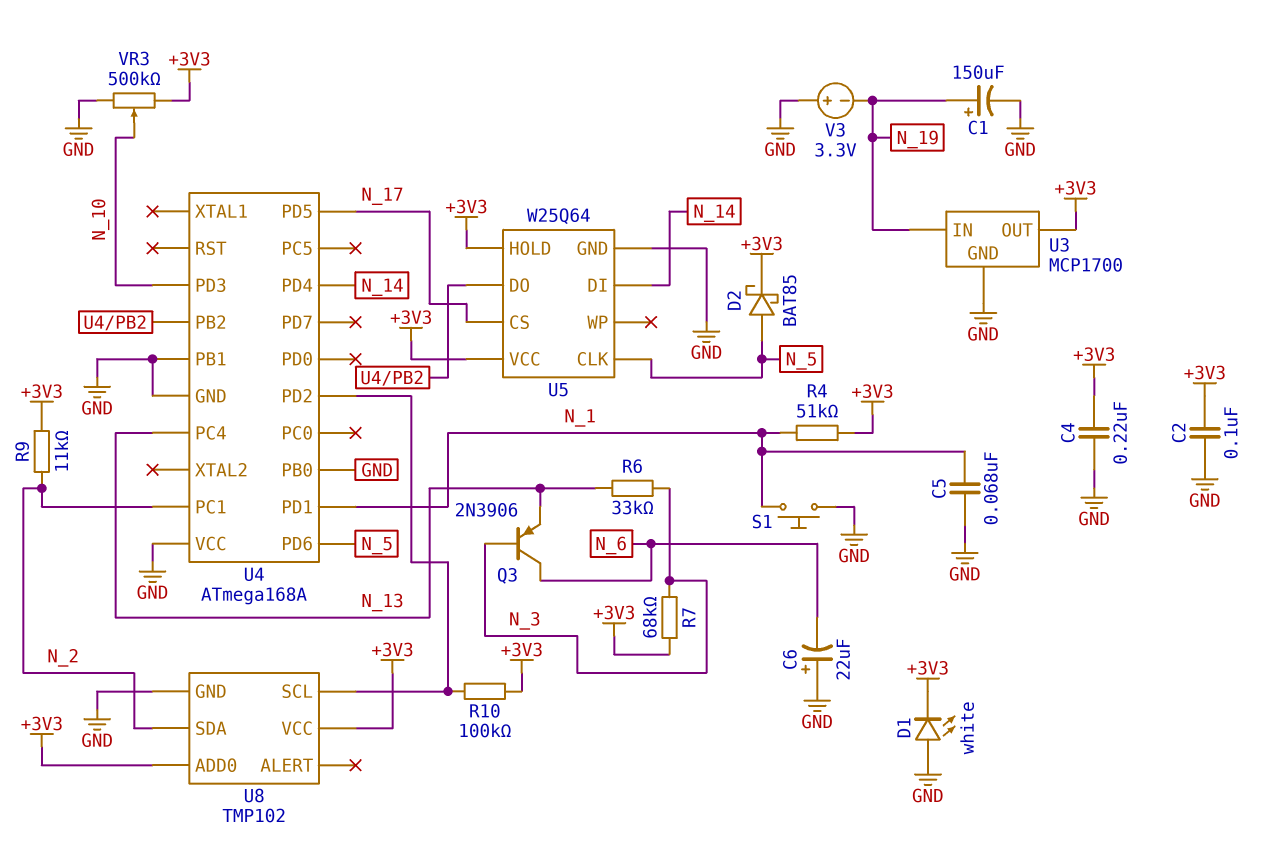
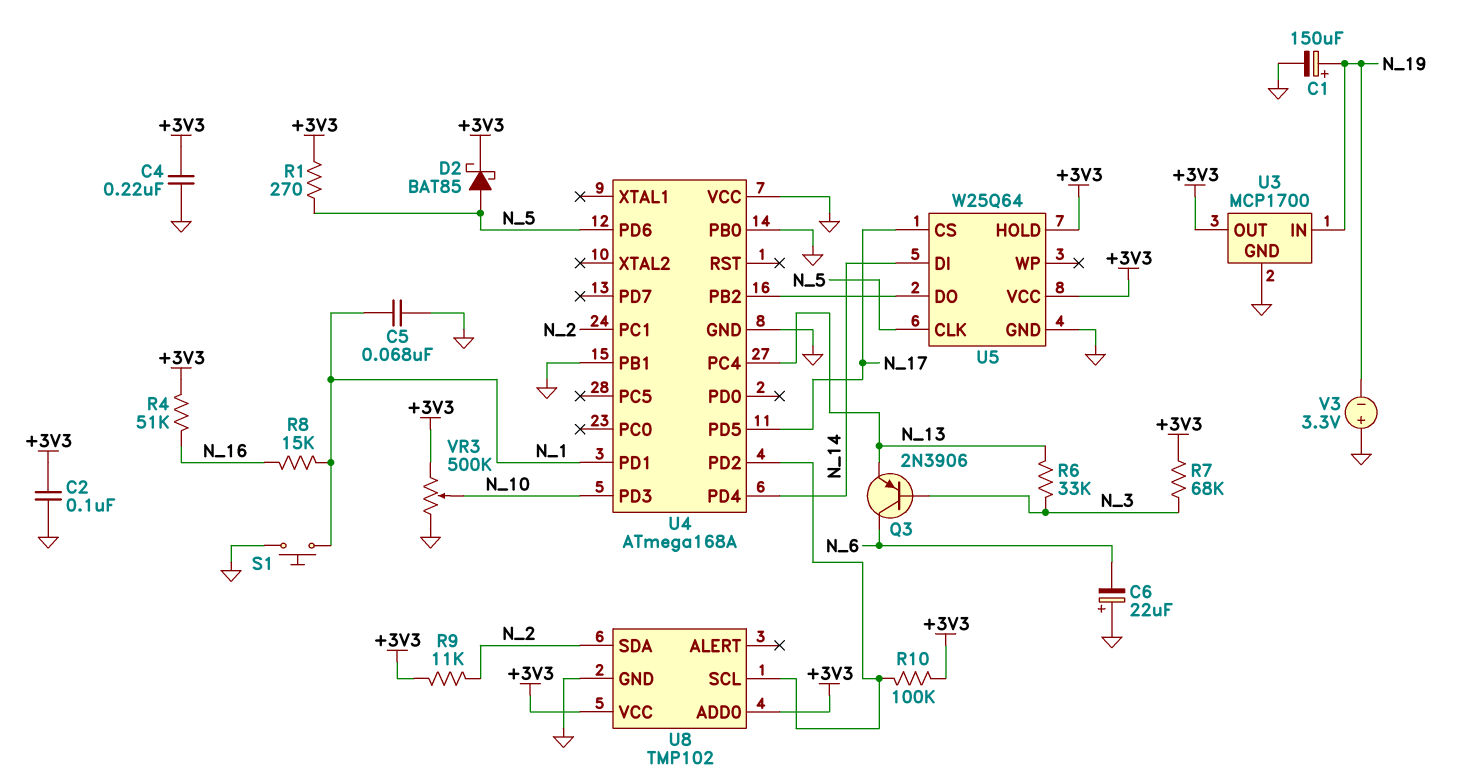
D1: LED white (A GND, K +3V3) -> none
R1: none -> 270 (+3V3, N_5)
R4: 51k (+3V3, N_1) -> 51k (+3V3, N_16)
R8: none -> 15k (N_1, N_16)

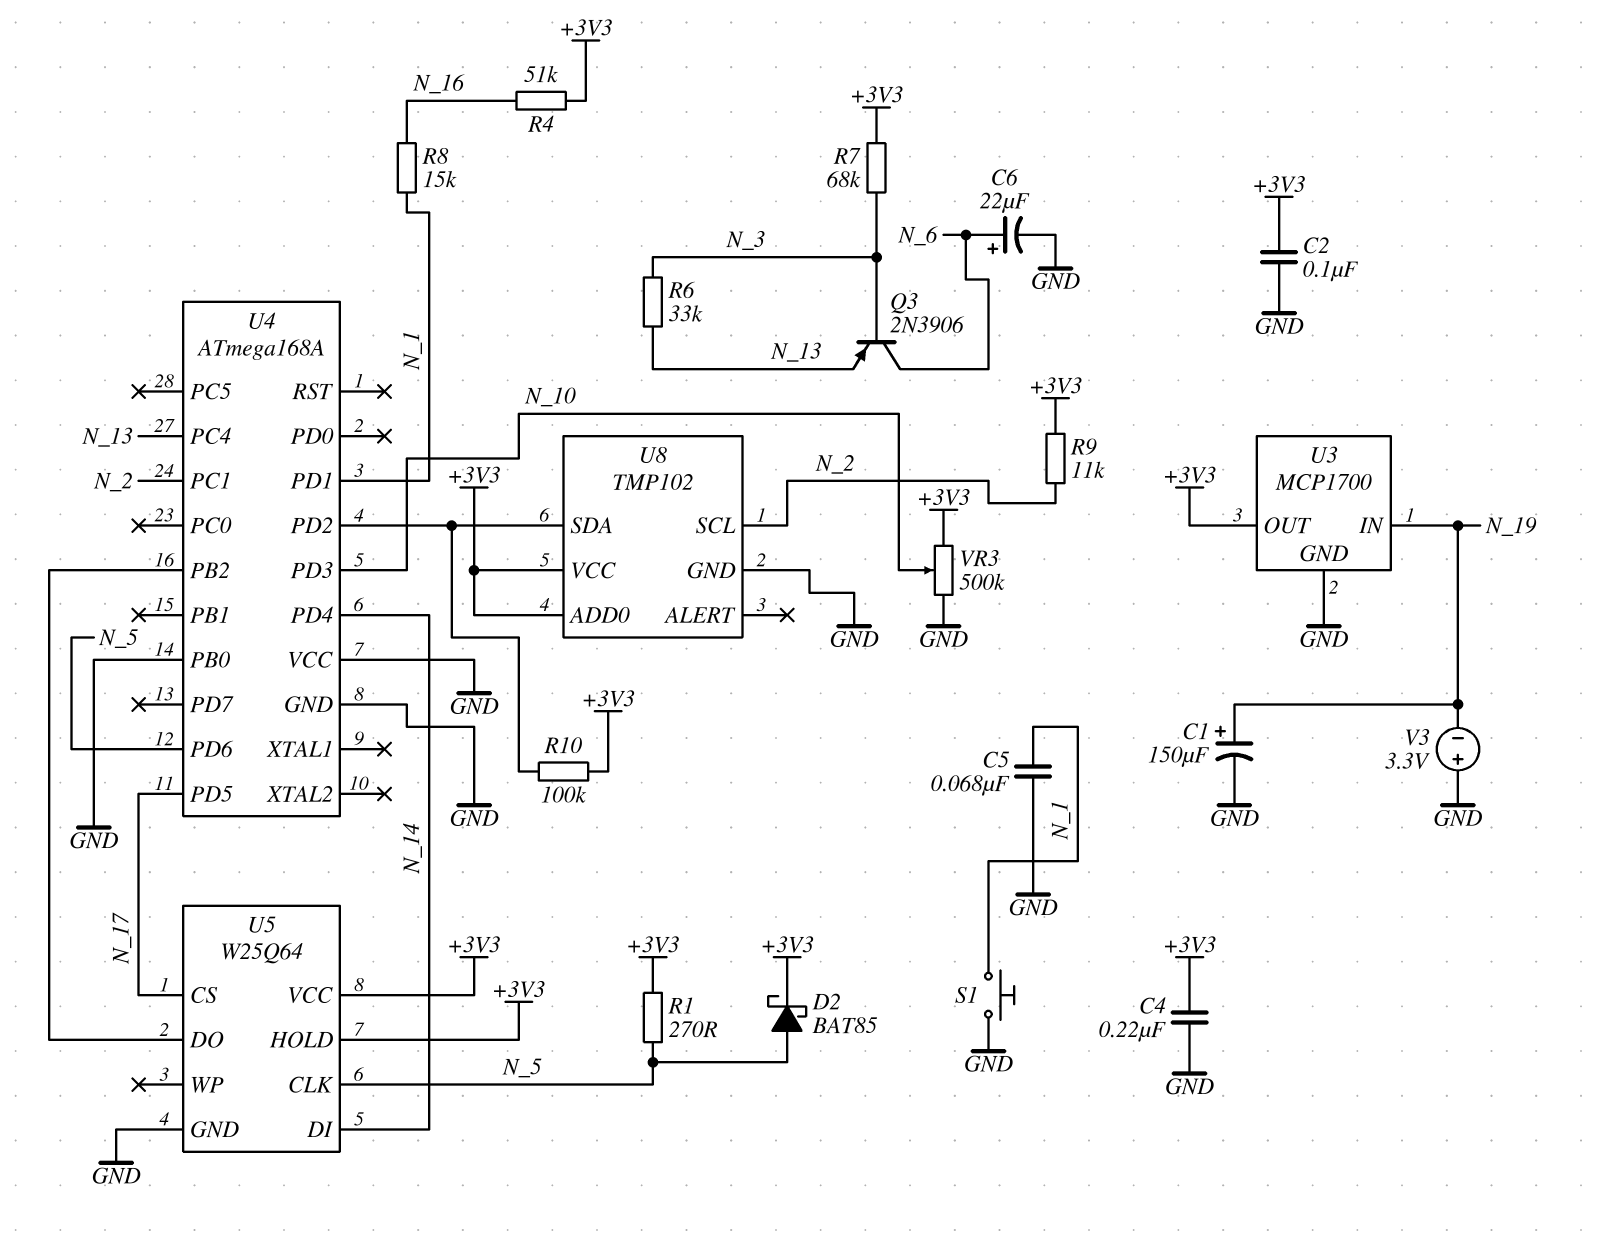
C6: 22uF (plus GND, minus N_6) -> 22uF (plus N_6, minus GND)
U4 pin PB1: GND -> none
U8 pin SCL: U4/PD2 -> N_2
U8 pin SDA: N_2 -> U4/PD2

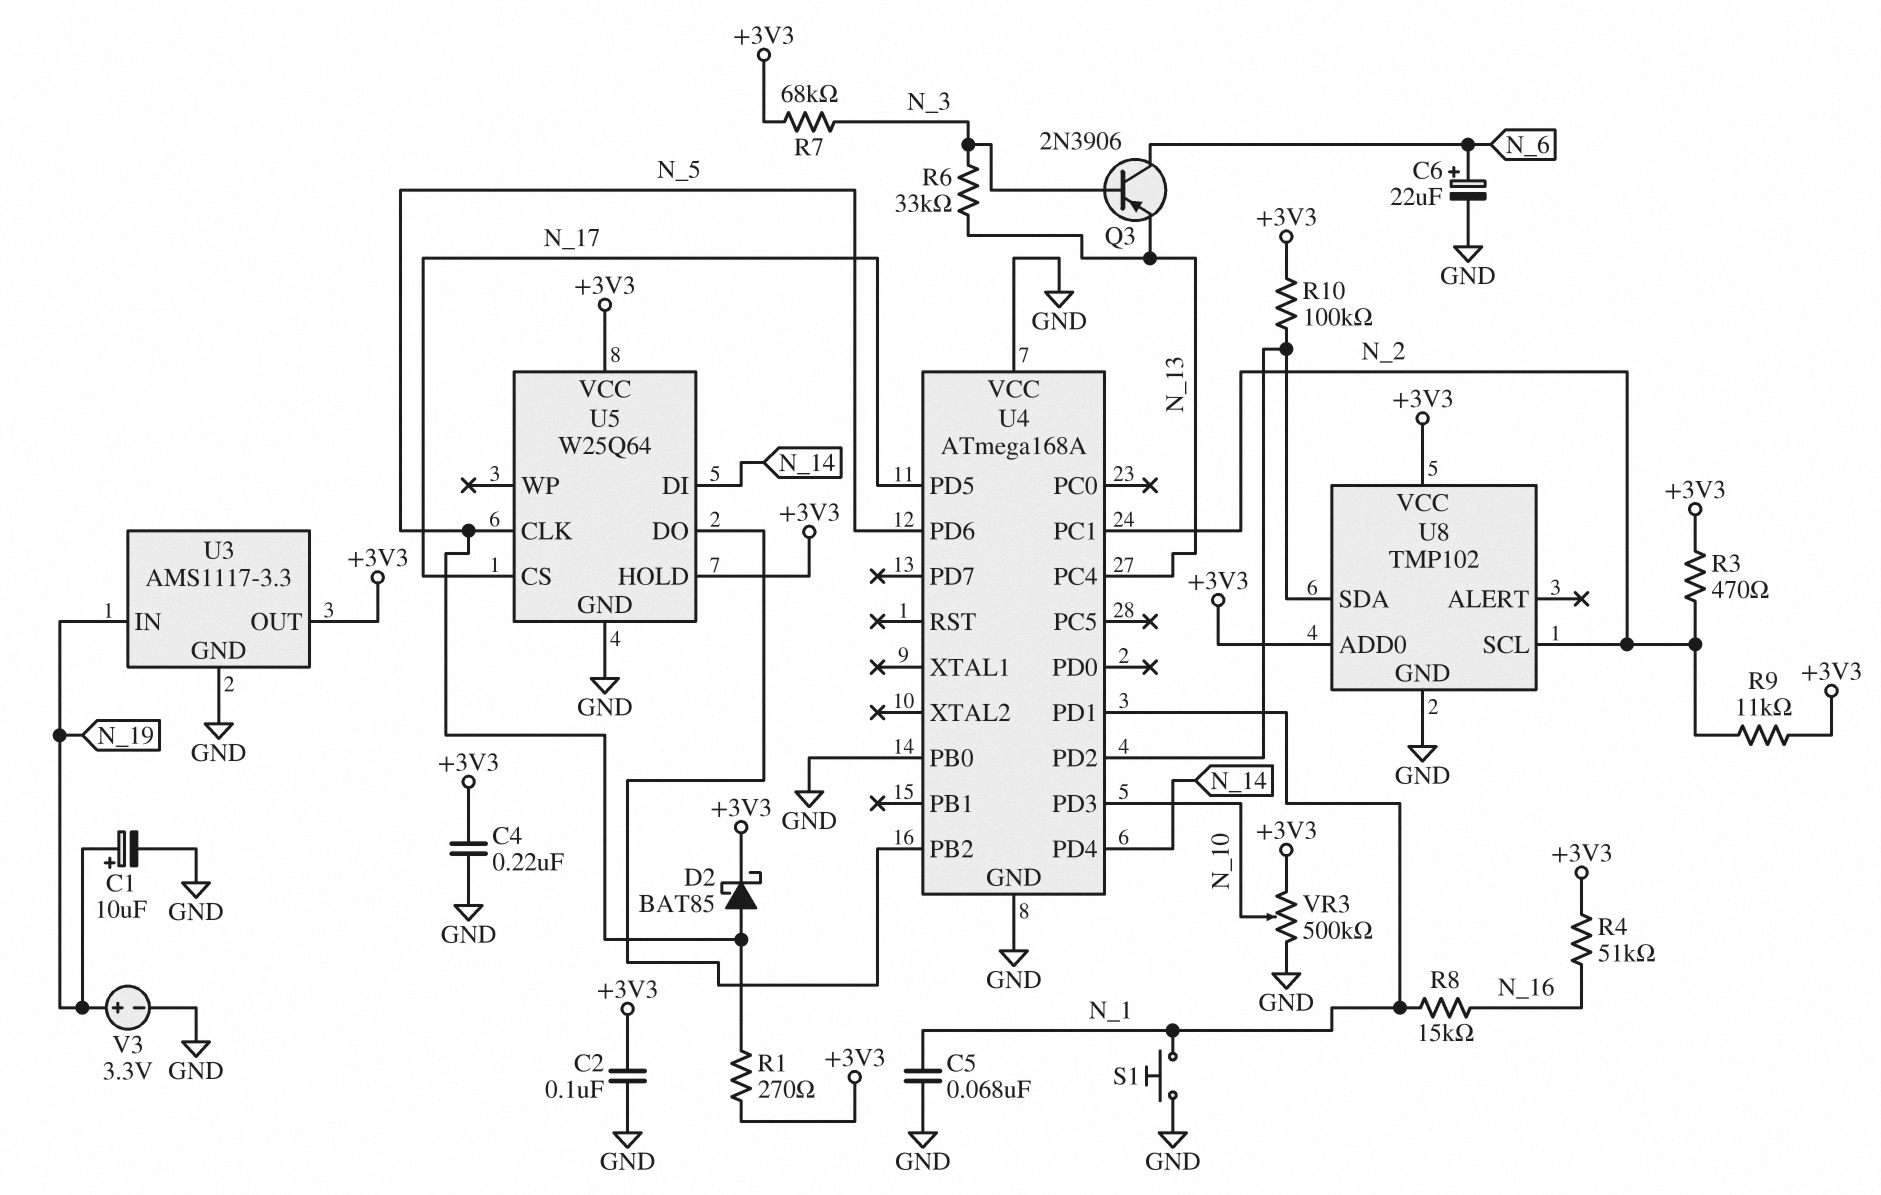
C1: 150uF (plus N_19, minus GND) -> 10uF (plus N_19, minus GND)
R3: none -> 470 (+3V3, N_2)
U3: MCP1700 -> AMS1117-3.3
V3: 3.3V (plus GND, minus N_19) -> 3.3V (plus N_19, minus GND)

